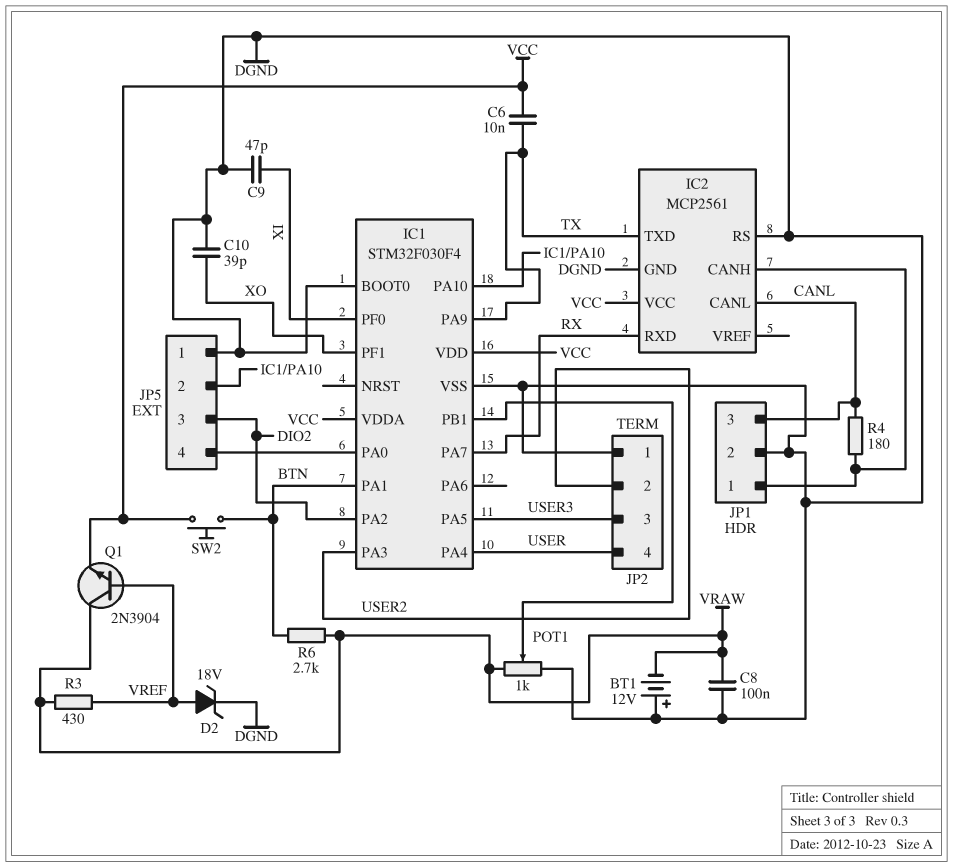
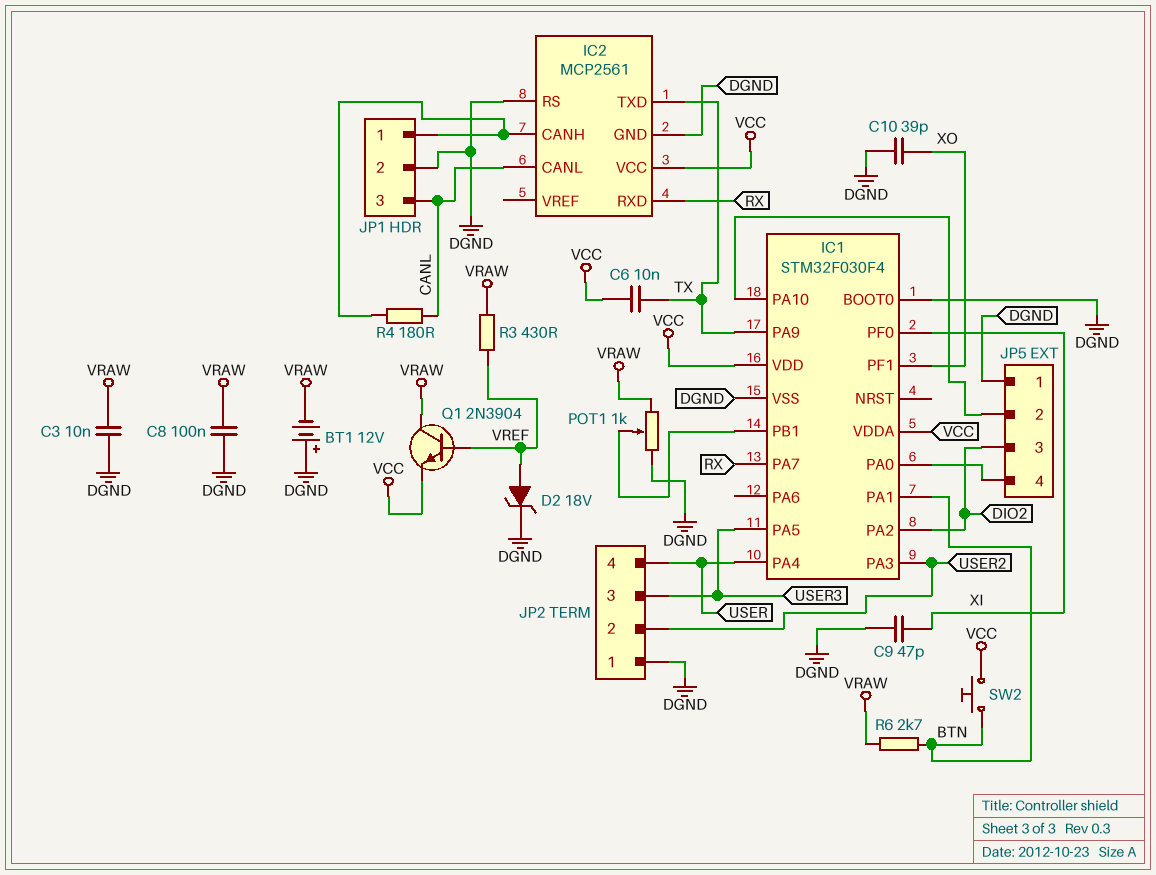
C3: none -> 10nF (DGND, VRAW)

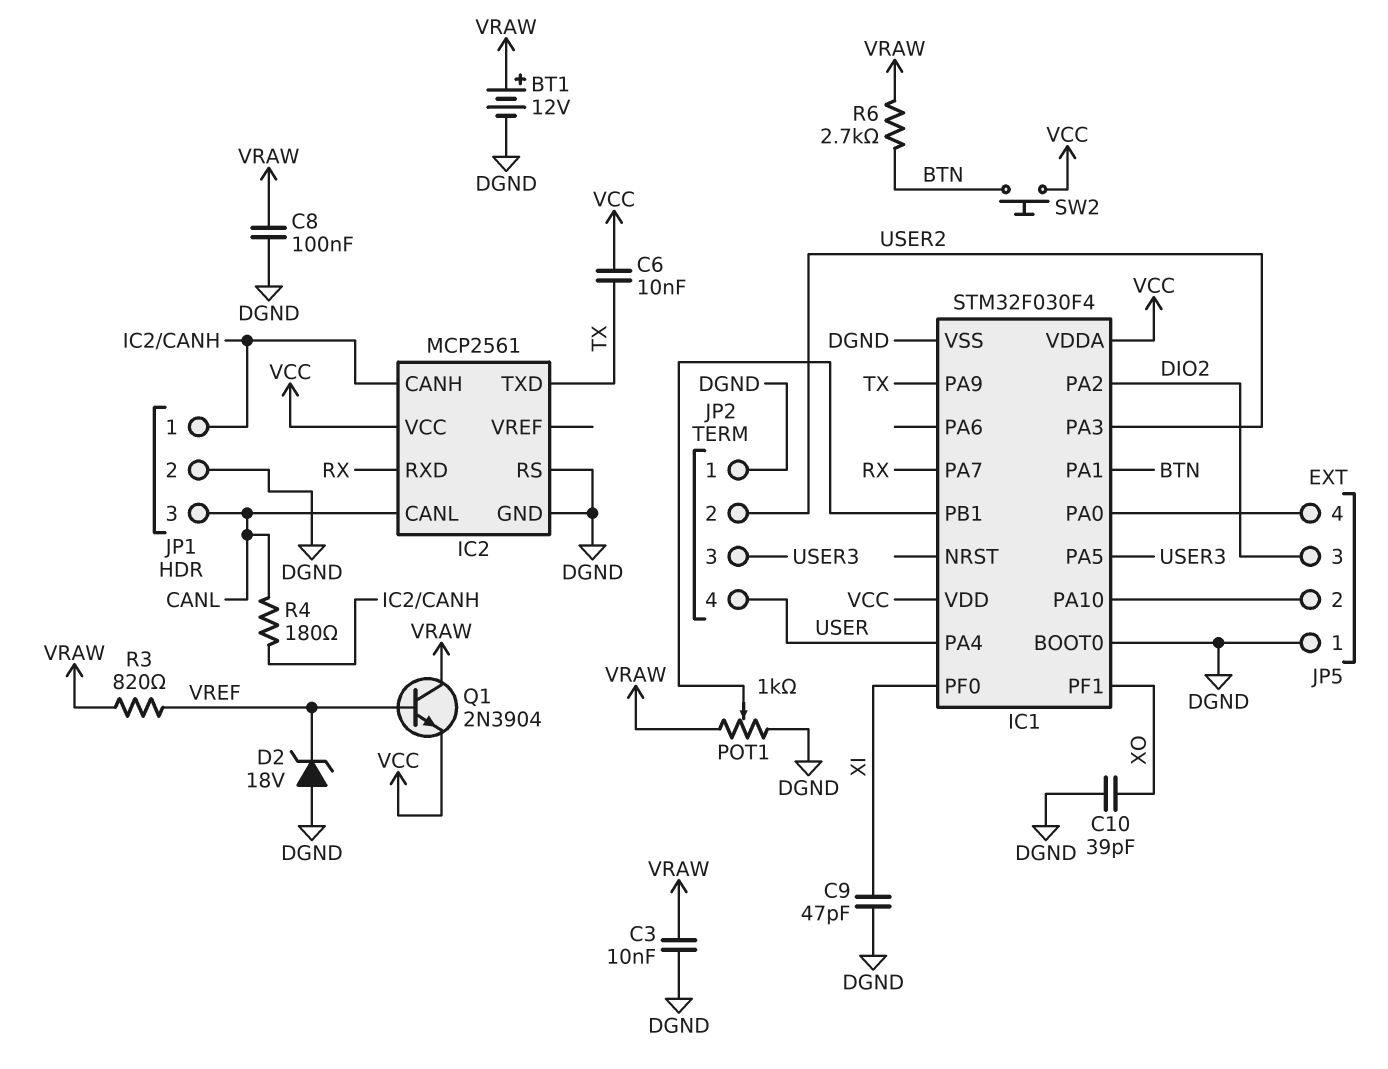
BT1: 12V (plus DGND, minus VRAW) -> 12V (plus VRAW, minus DGND)
D2: zener 18V (A VREF, K DGND) -> zener 18V (A DGND, K VREF)
R3: 430 (VRAW, VREF) -> 820 (VRAW, VREF)

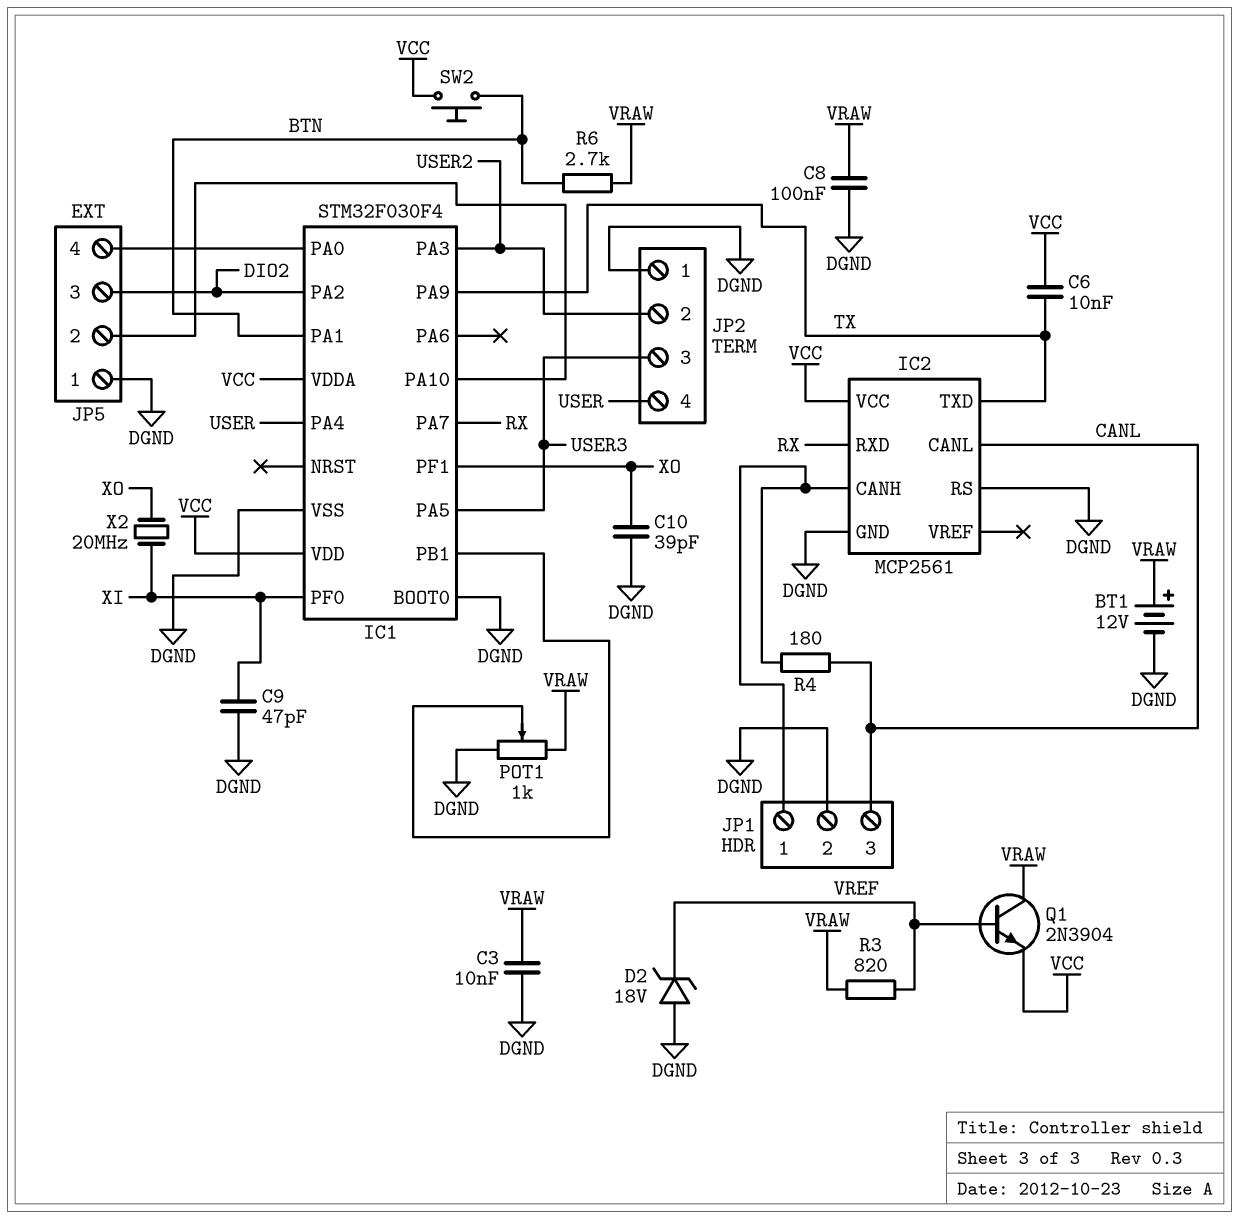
X2: none -> 20MHz (XI, XO)

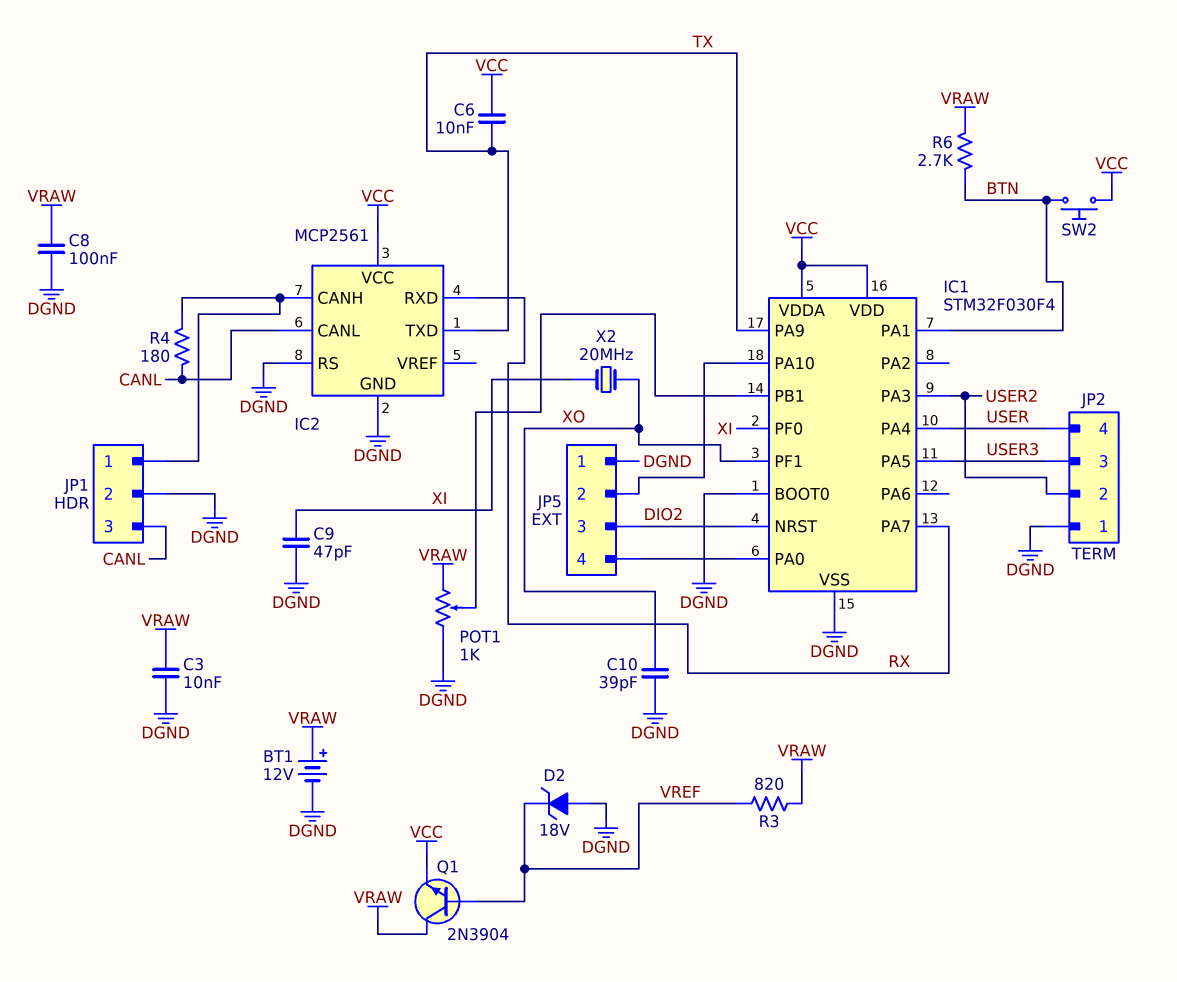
IC1 pin NRST: none -> DIO2
IC1 pin PA2: DIO2 -> none

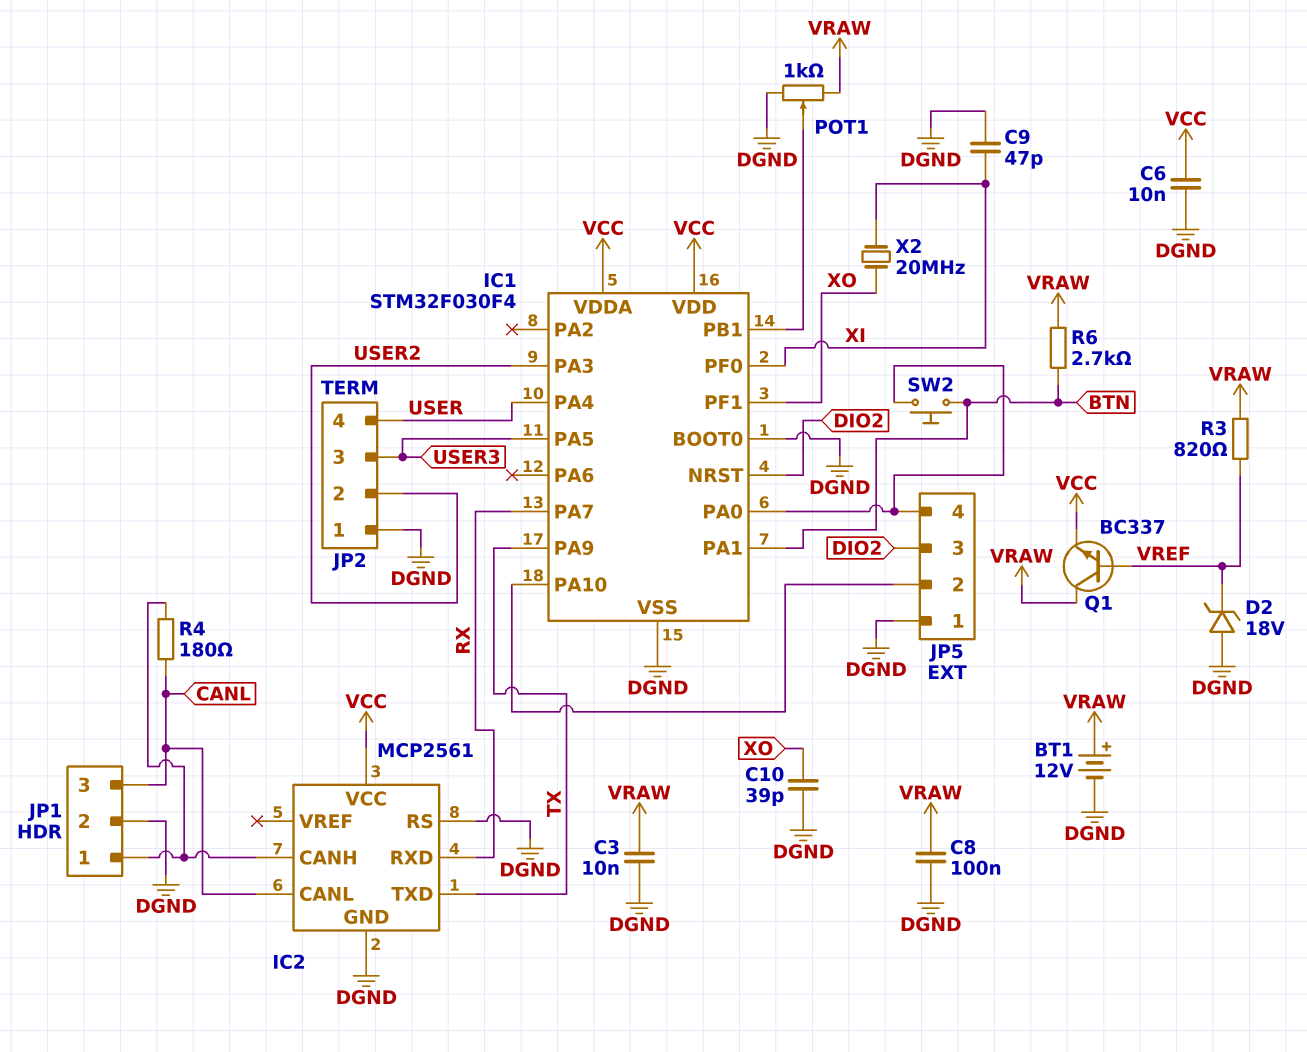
C6: 10nF (TX, VCC) -> 10nF (DGND, VCC)
Q1: NPN 2N3904 (B VREF, C VRAW, E VCC) -> NPN BC337 (B VREF, C VRAW, E VCC)
SW2: button (BTN, VCC) -> button (BTN, IC1/PA0)

